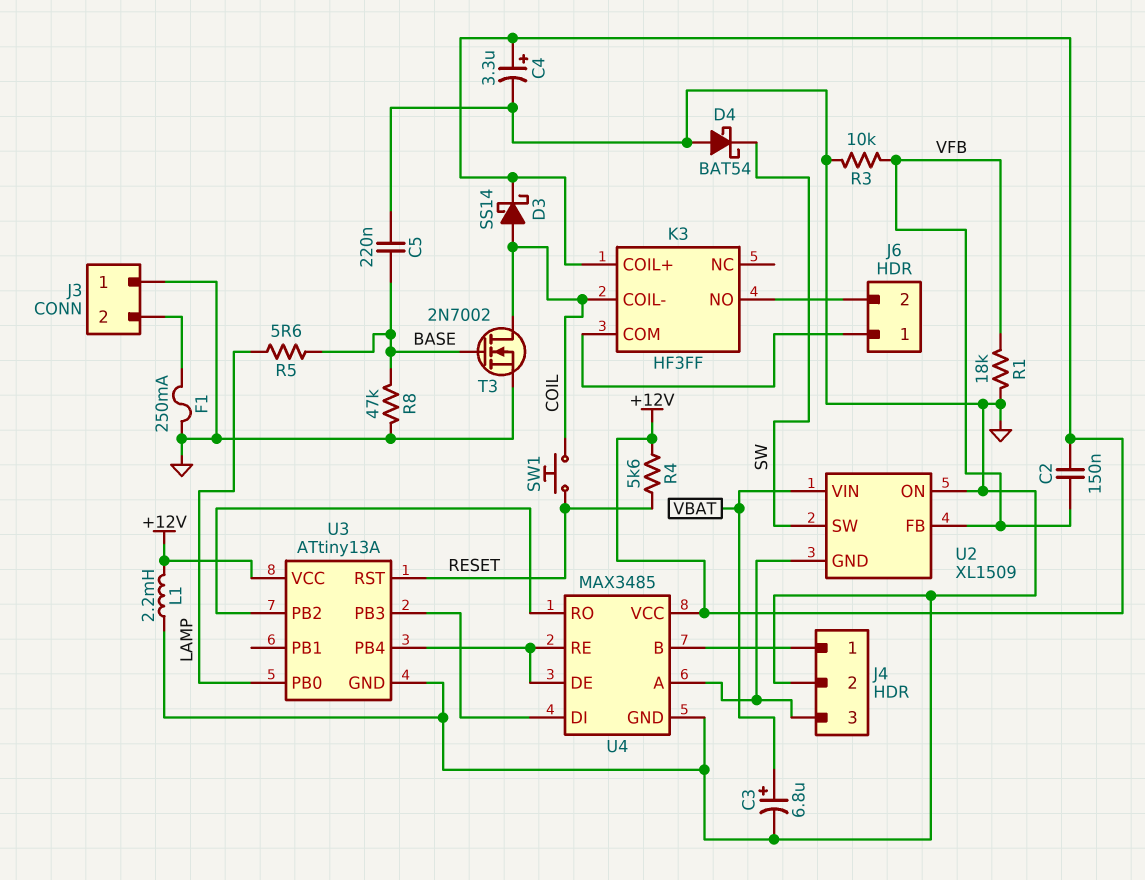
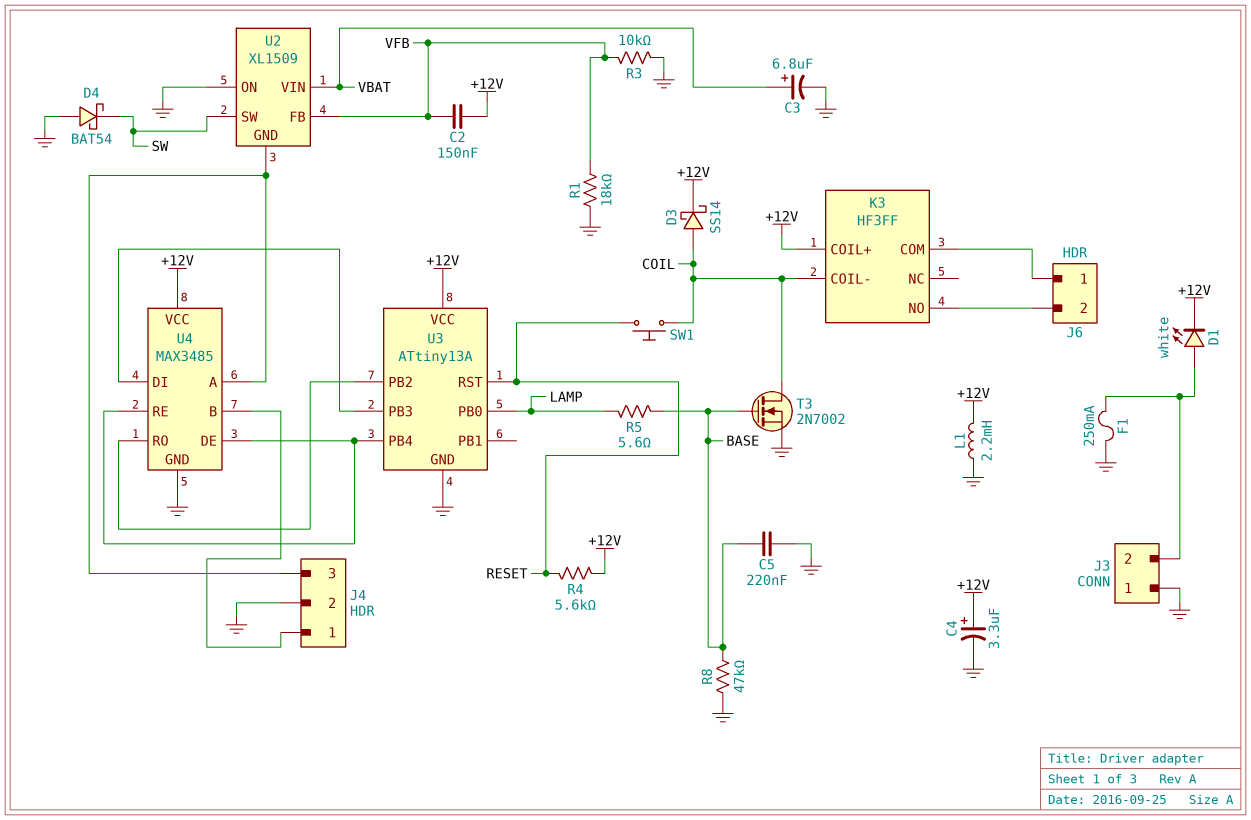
D1: none -> LED white (A J3/2, K +12V)

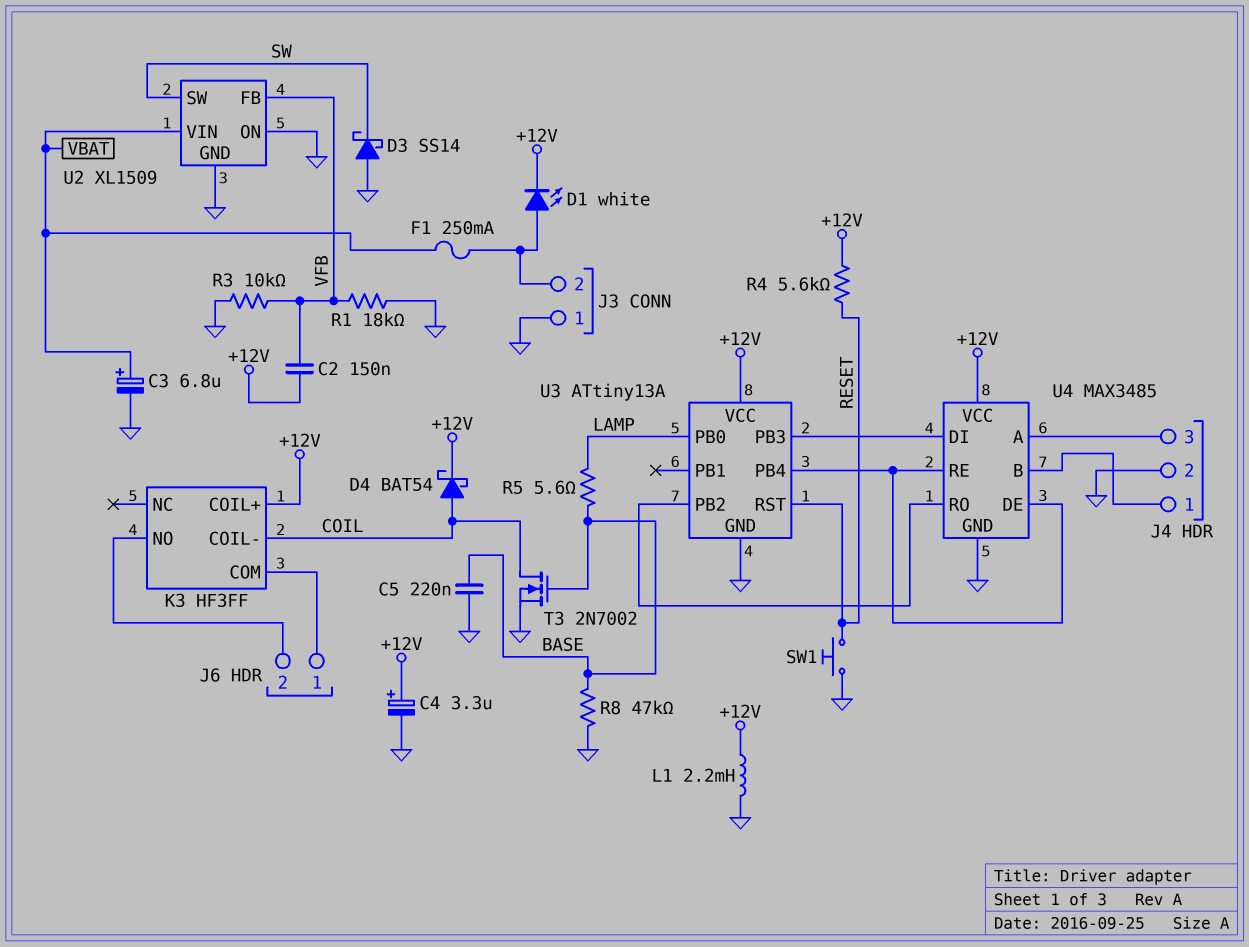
D3: schottky SS14 (A COIL, K +12V) -> schottky SS14 (A GND, K SW)
D4: schottky BAT54 (A GND, K SW) -> schottky BAT54 (A COIL, K +12V)
F1: 250mA (GND, J3/2) -> 250mA (J3/2, VBAT)
SW1: button (COIL, RESET) -> button (GND, RESET)
U2 pin GND: J4/3 -> GND

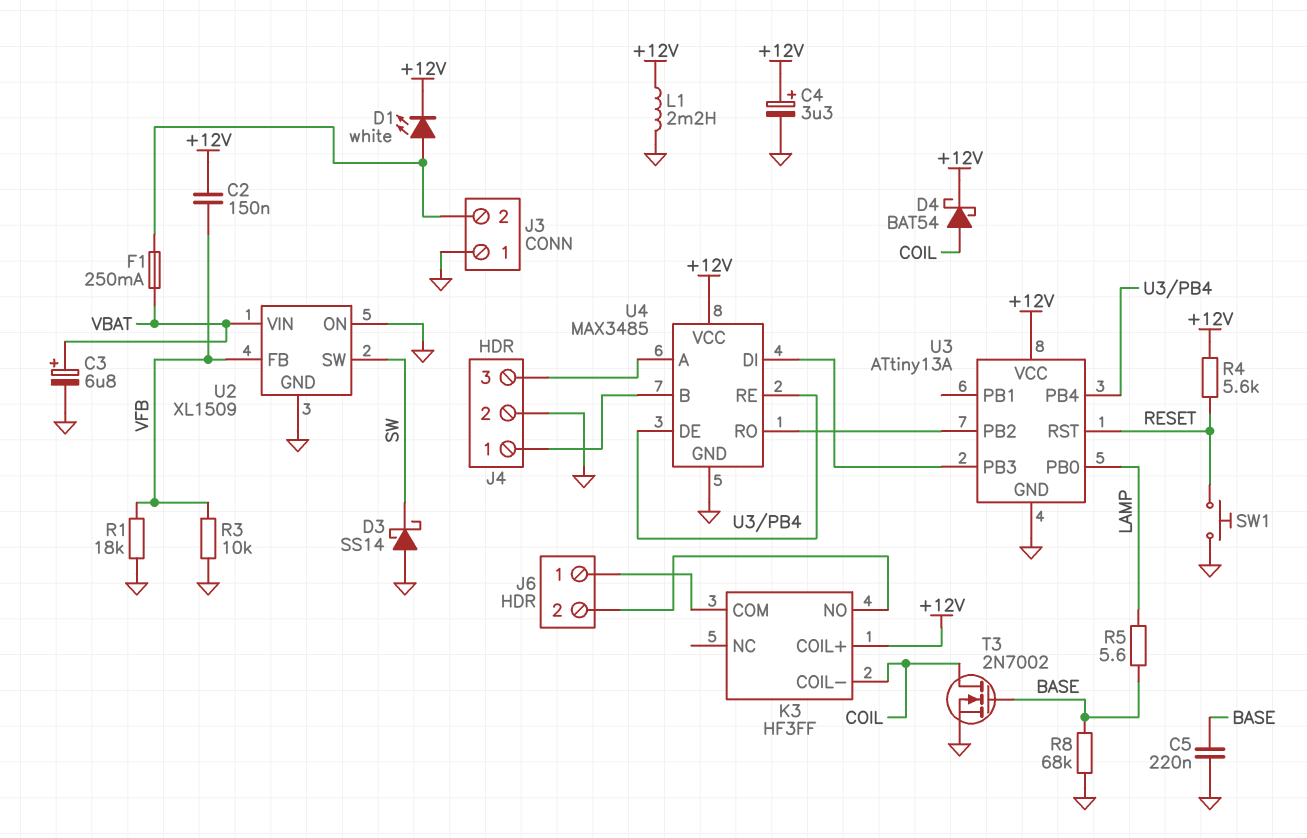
R8: 47k (BASE, GND) -> 68k (BASE, GND)

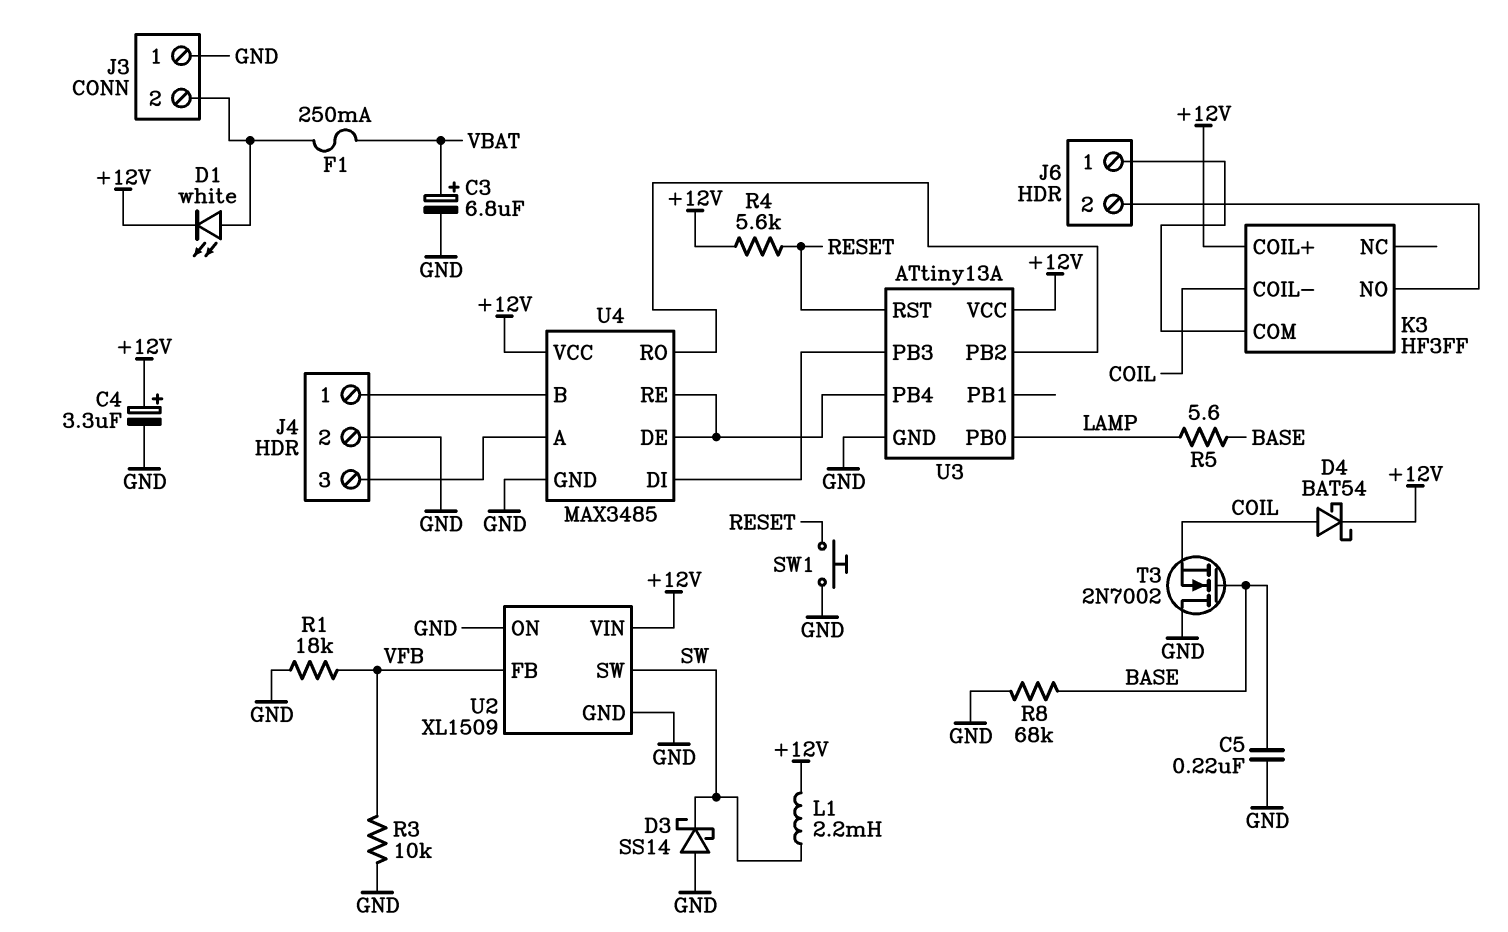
C2: 150nF (+12V, VFB) -> none
L1: 2.2mH (+12V, GND) -> 2.2mH (+12V, SW)
T3: NMOS 2N7002 (G BASE, D COIL, S GND) -> NMOS 2N7002 (G BASE, D GND, S COIL)
U2 pin VIN: VBAT -> +12V

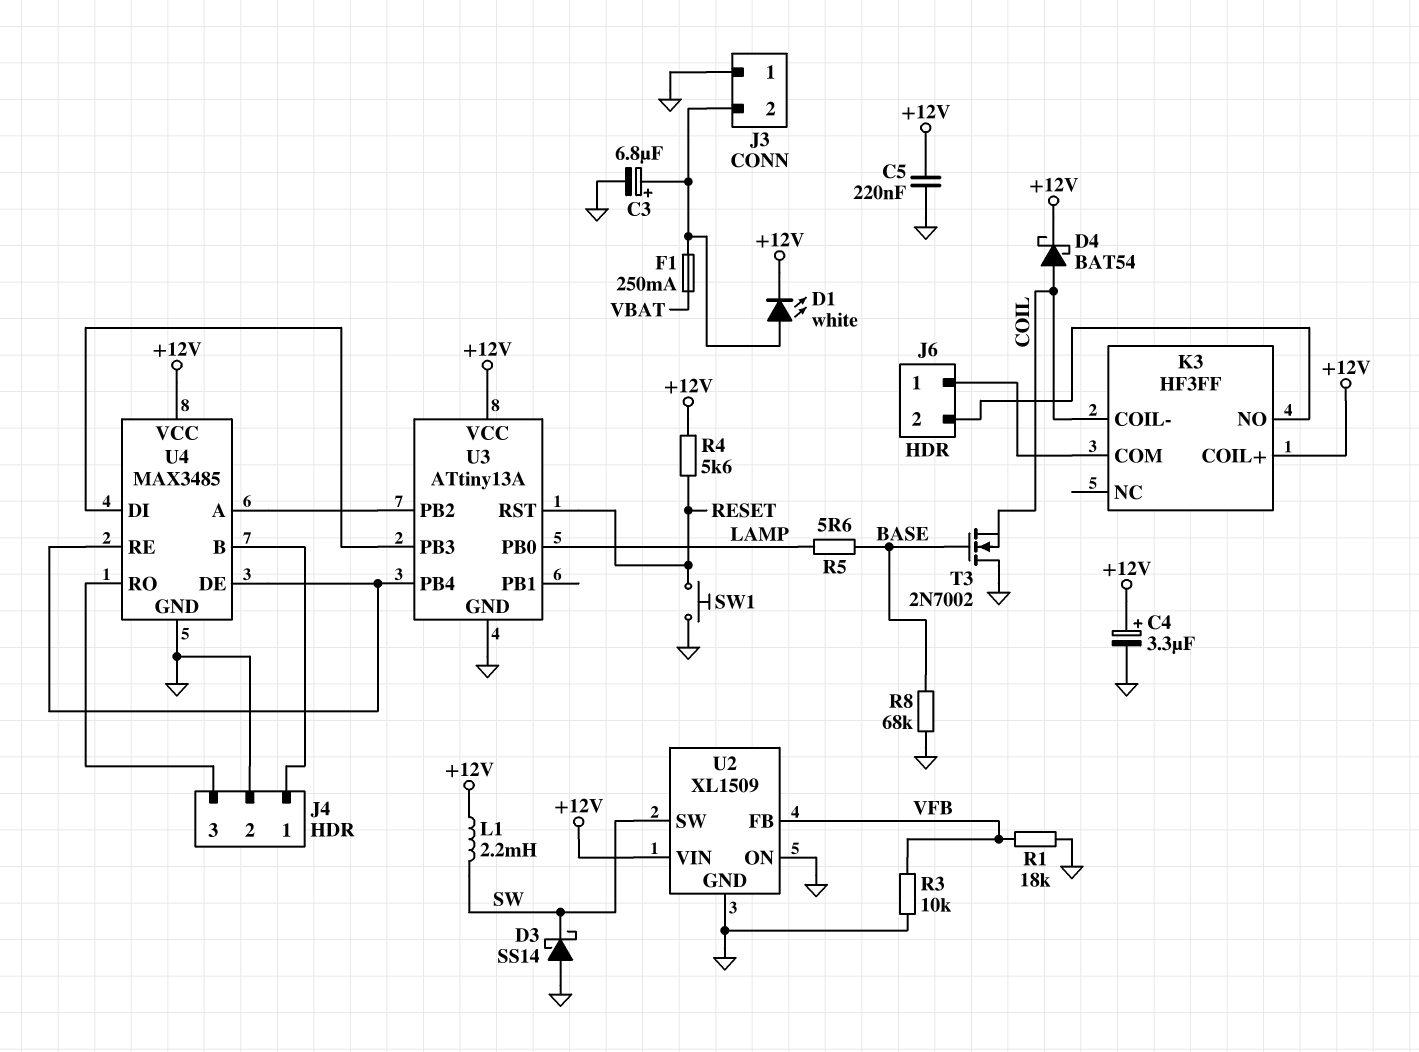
C3: 6.8uF (plus VBAT, minus GND) -> 6.8uF (plus J3/2, minus GND)
C5: 220nF (BASE, GND) -> 220nF (+12V, GND)
U4 pin A: J4/3 -> U3/PB2
U4 pin RO: U3/PB2 -> J4/3

